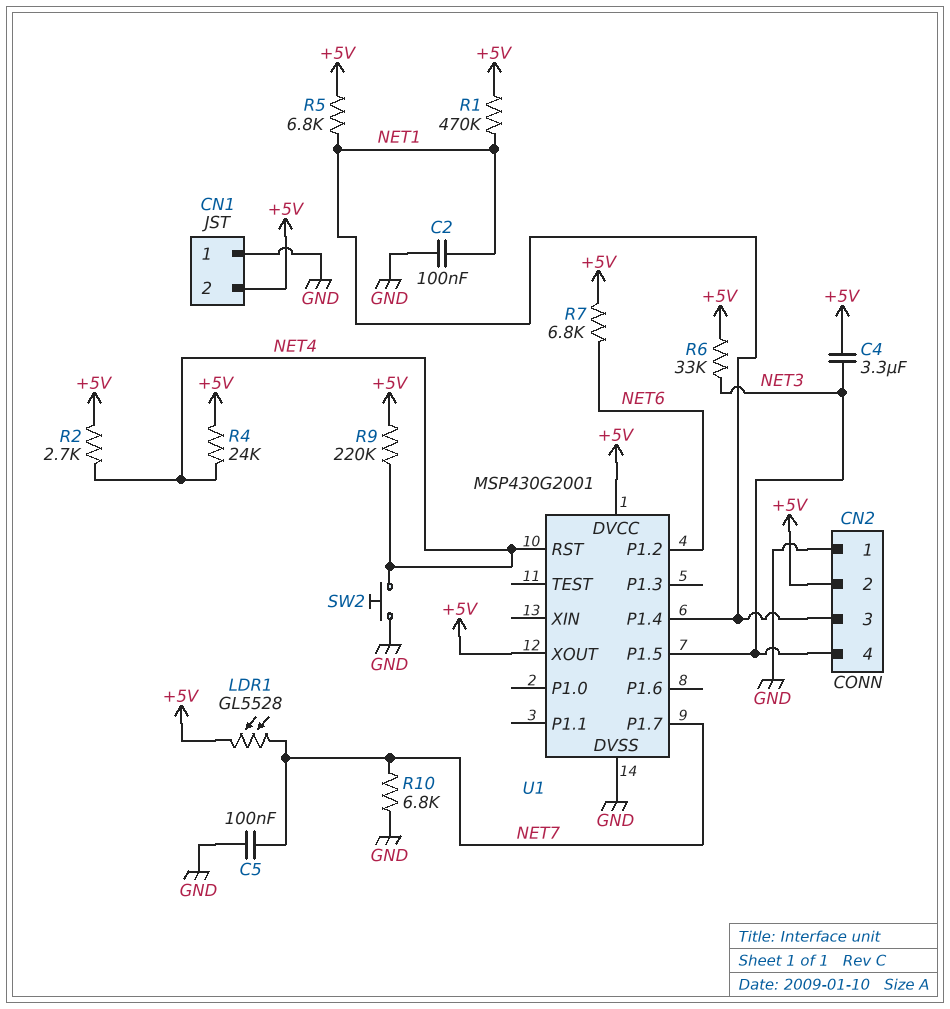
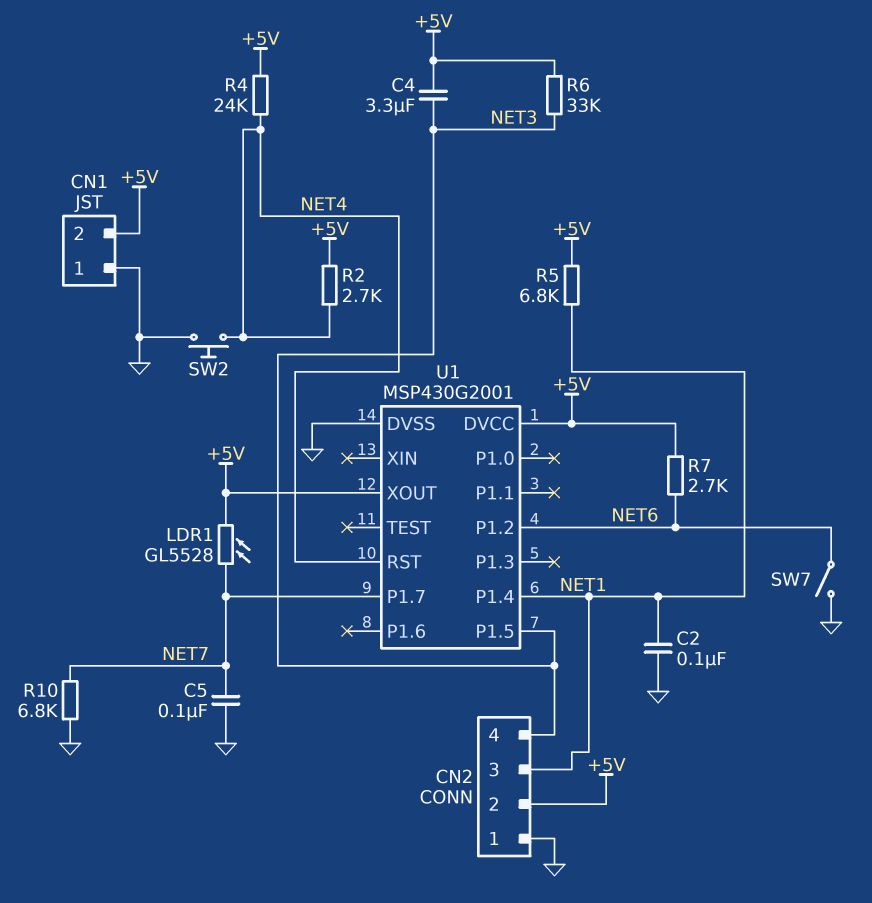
R1: 470k (+5V, NET1) -> none
R7: 6.8k (+5V, NET6) -> 2.7k (+5V, NET6)
R9: 220k (+5V, NET4) -> none
SW7: none -> switch (GND, NET6)

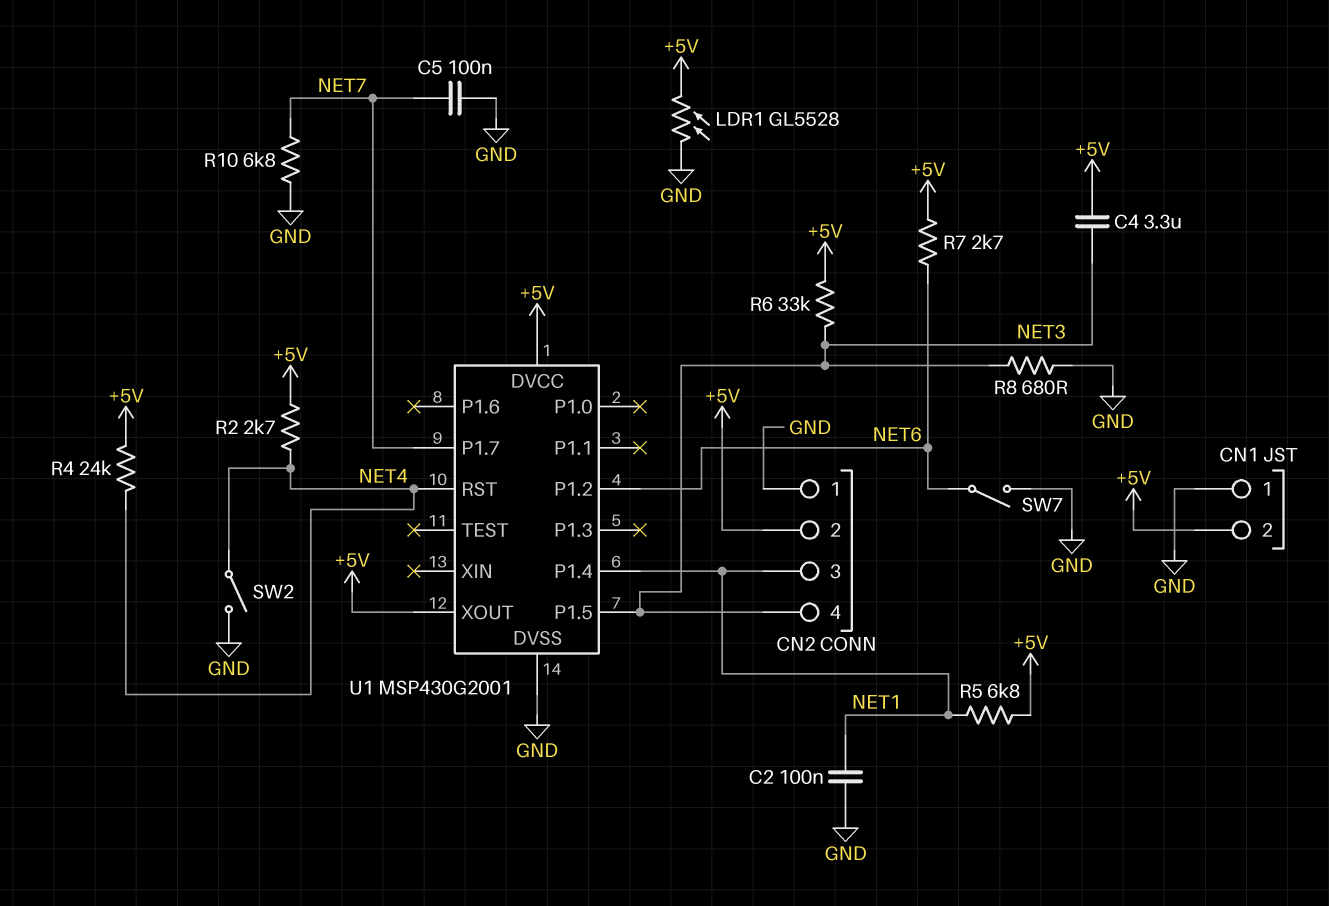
LDR1: GL5528 (+5V, NET7) -> GL5528 (+5V, GND)
R8: none -> 680 (GND, NET3)
SW2: button (GND, NET4) -> switch (GND, NET4)

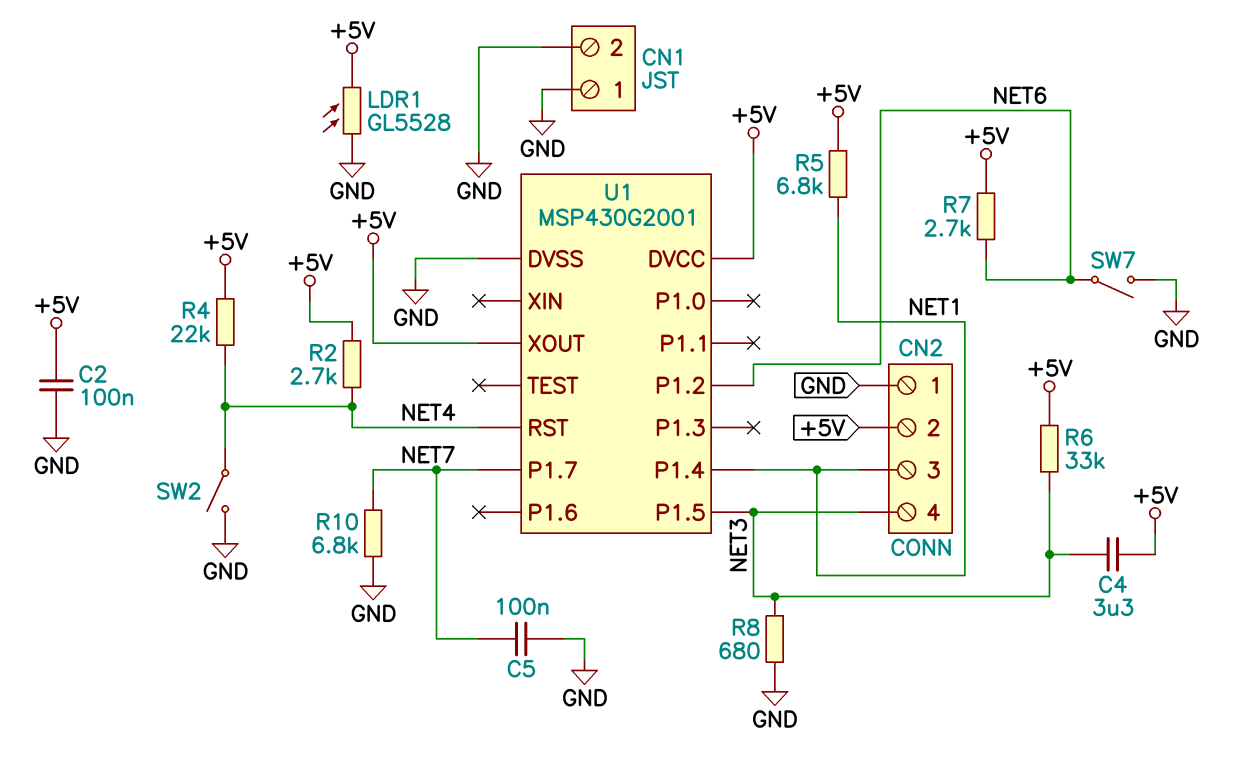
C2: 100nF (GND, NET1) -> 100nF (+5V, GND)
CN1 pin 2: +5V -> GND
R4: 24k (+5V, NET4) -> 22k (+5V, NET4)

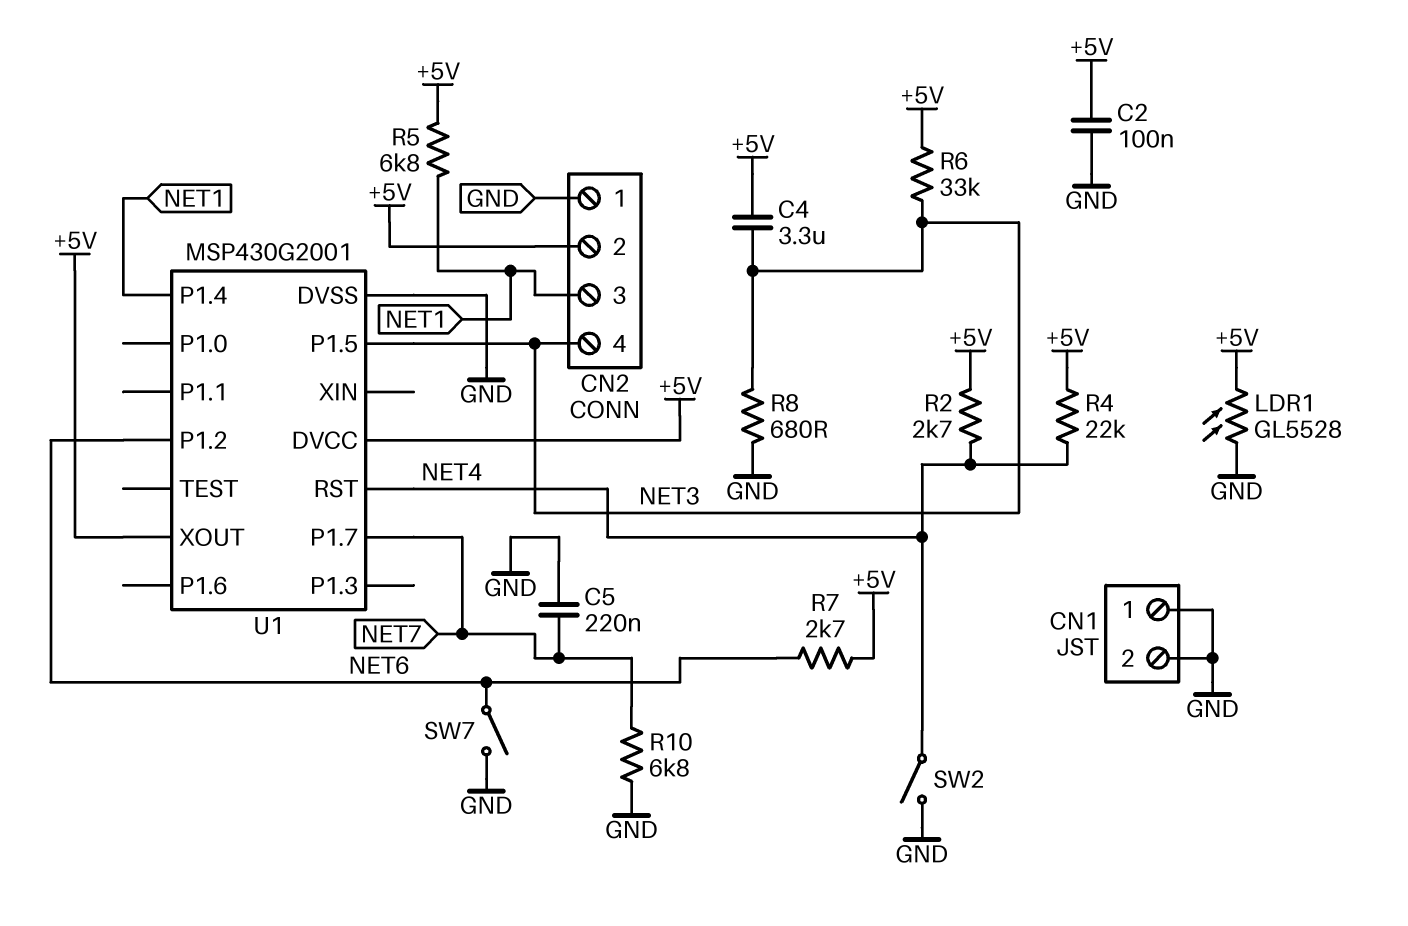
C5: 100nF (GND, NET7) -> 220nF (GND, NET7)

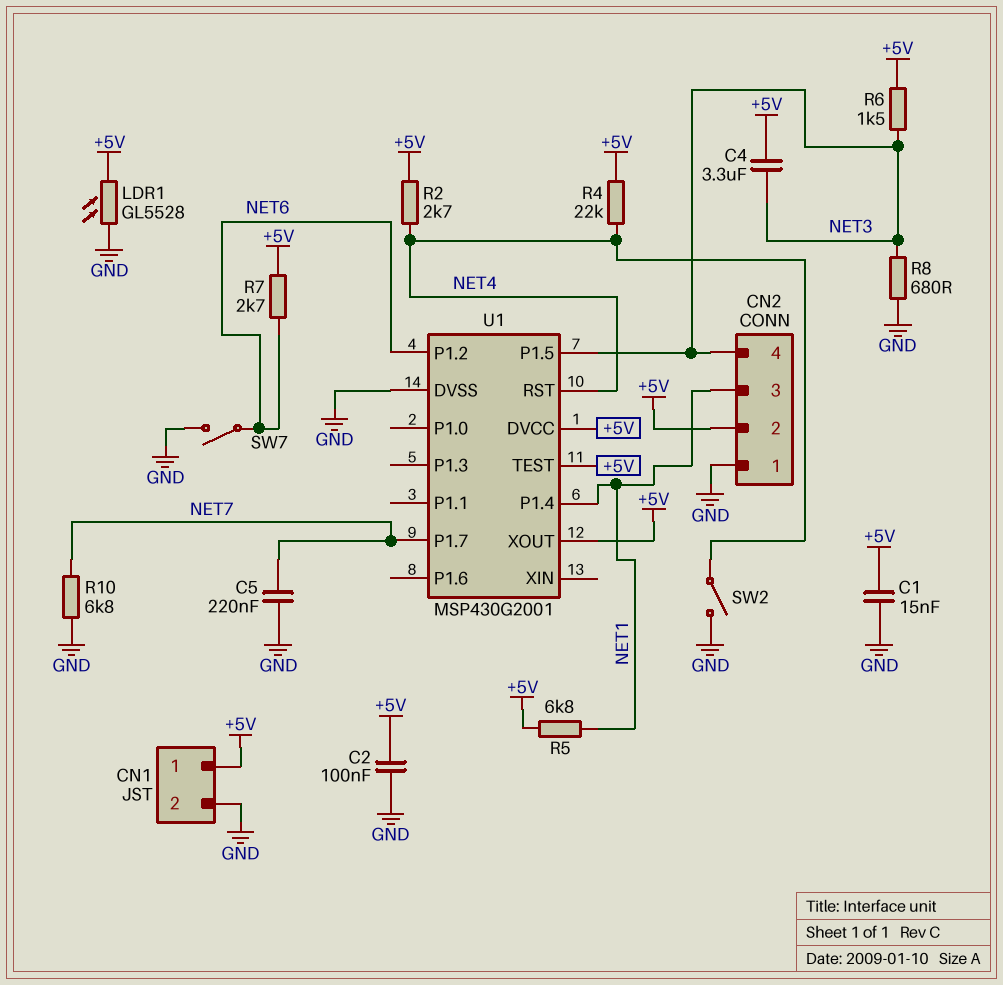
C1: none -> 15nF (+5V, GND)
CN1 pin 1: GND -> +5V
R6: 33k (+5V, NET3) -> 1.5k (+5V, NET3)
U1 pin TEST: none -> +5V

